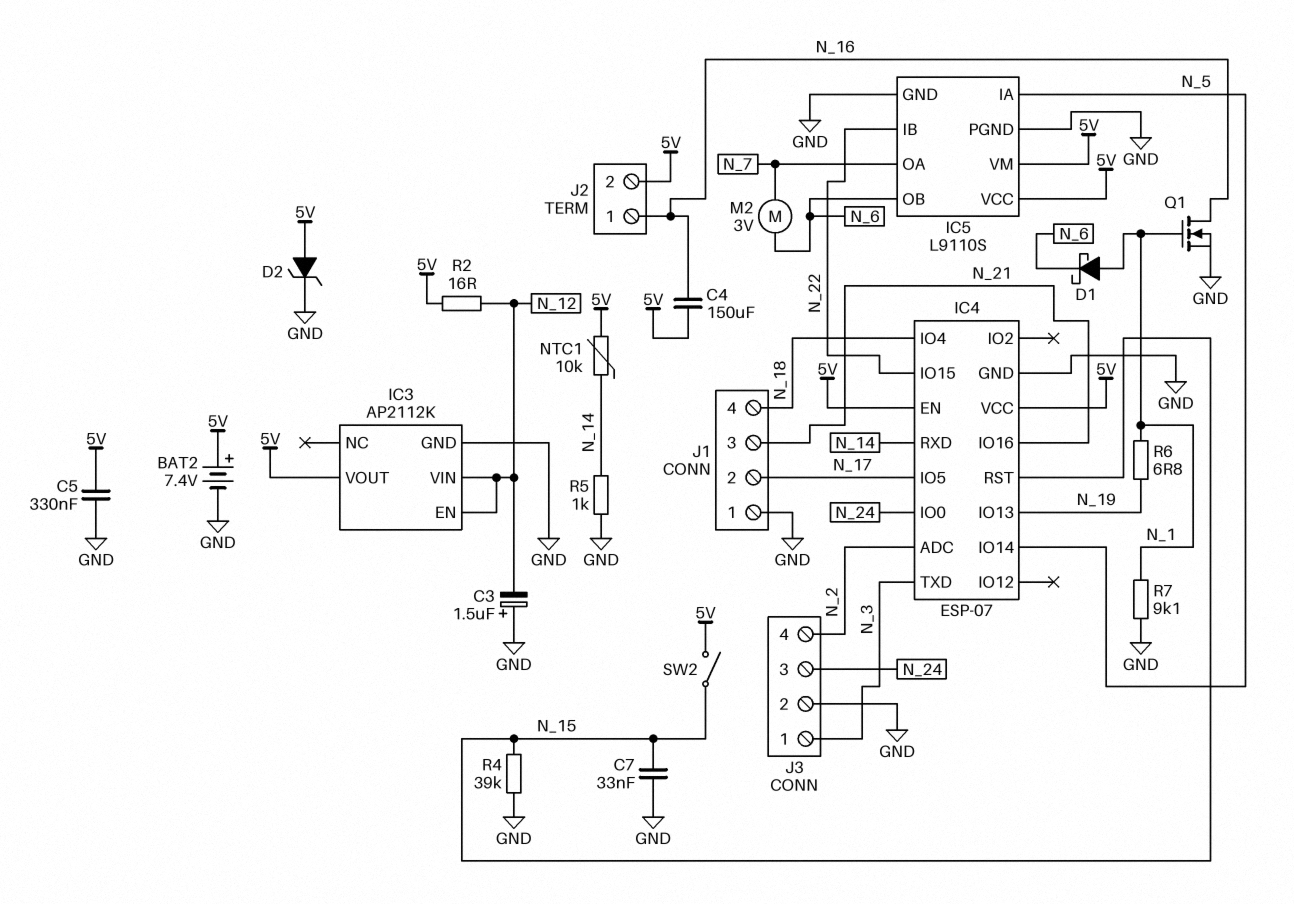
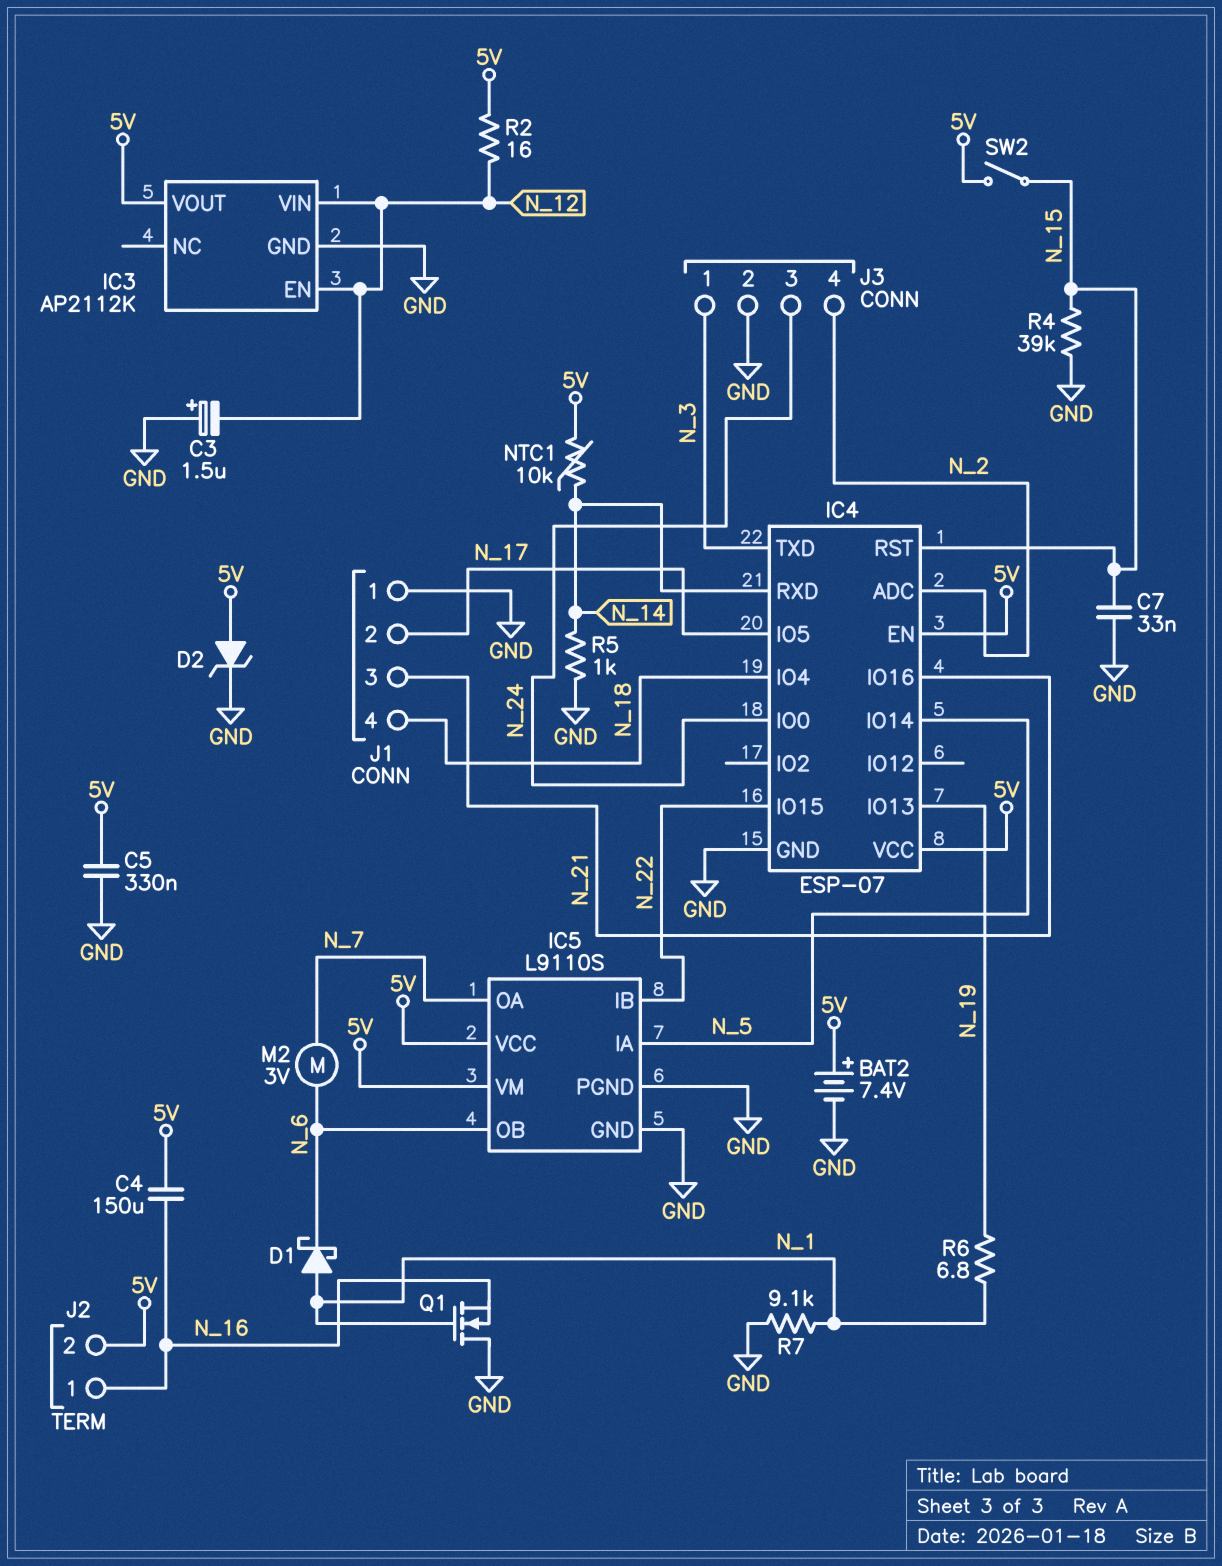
Q1: NMOS (G N_1, D N_16, S GND) -> NMOS (G N_1, D GND, S N_16)

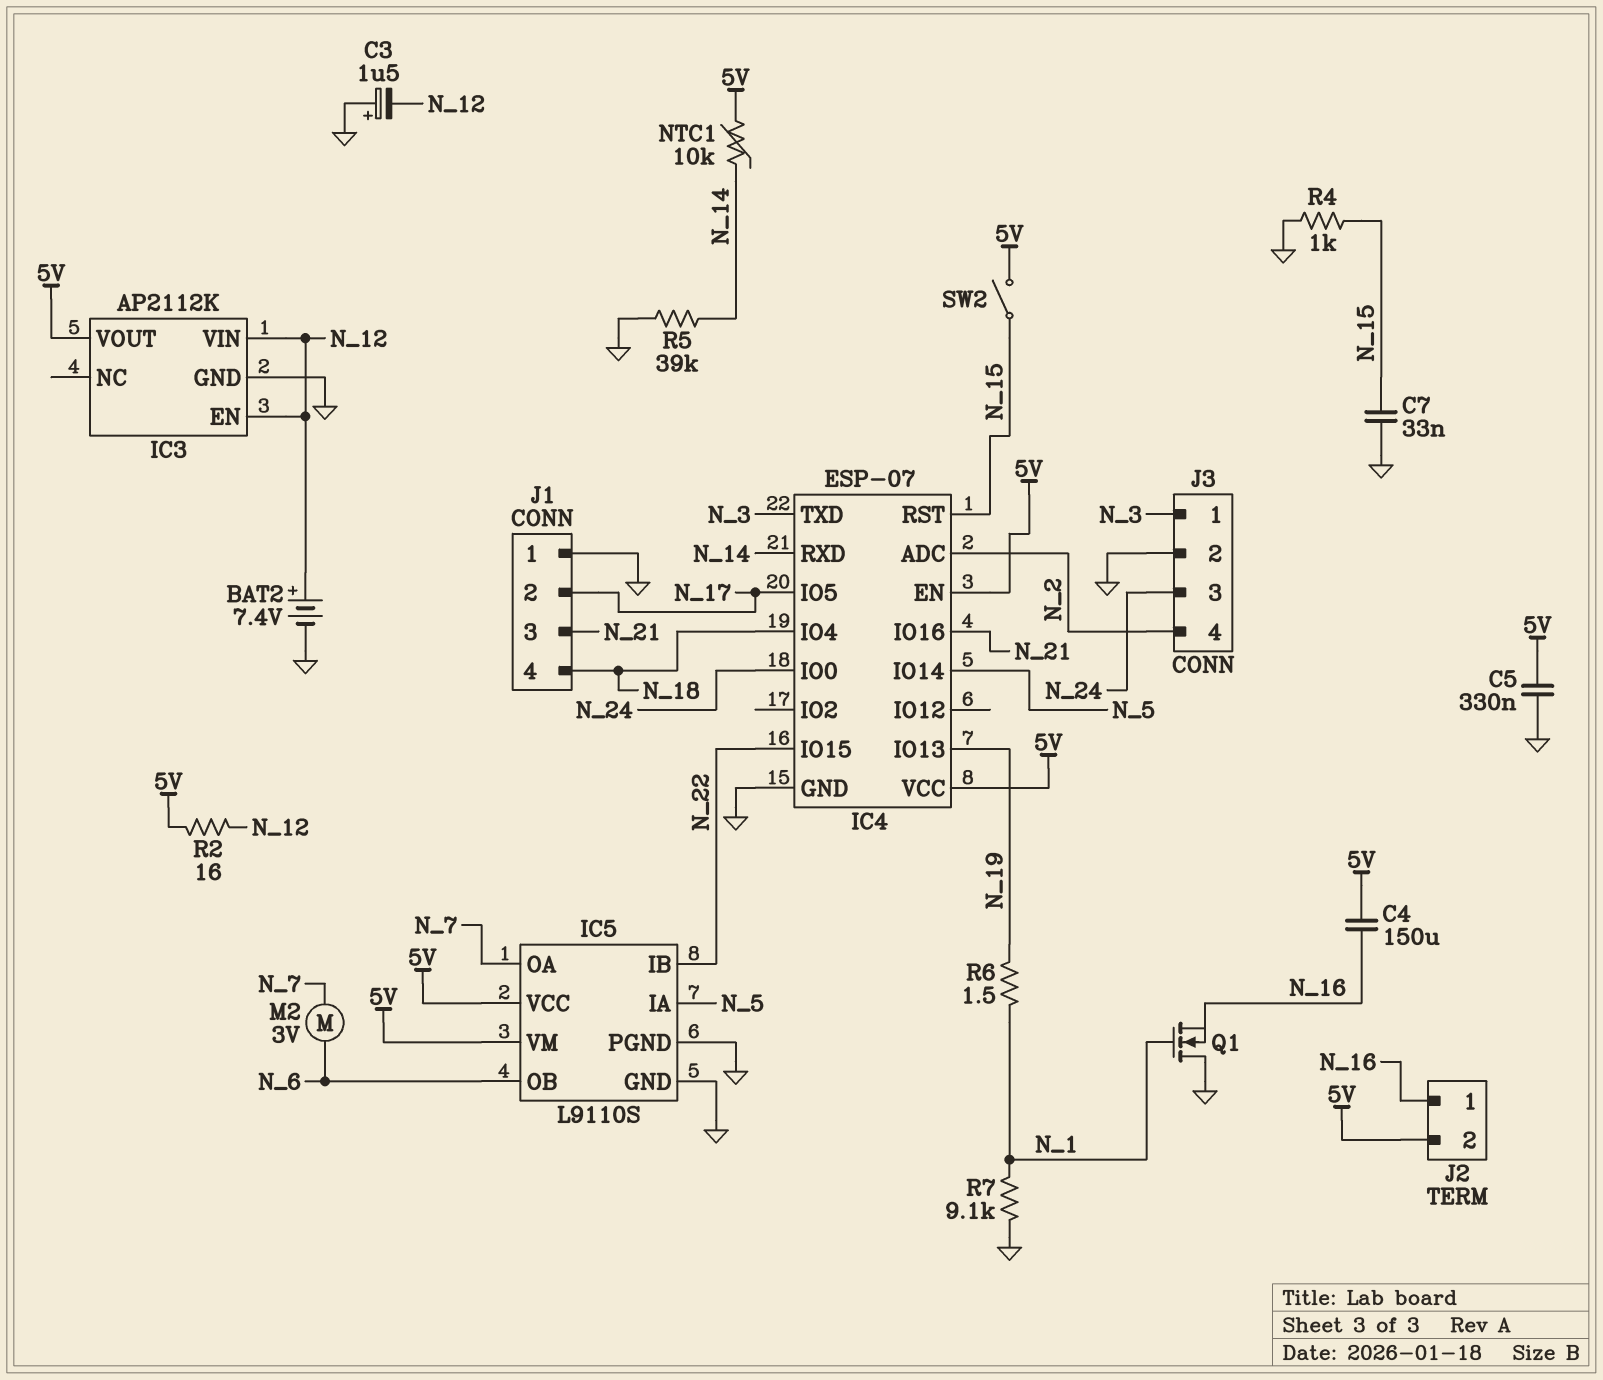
BAT2: 7.4V (plus 5V, minus GND) -> 7.4V (plus N_12, minus GND)
D1: schottky (A N_1, K N_6) -> none
D2: zener (A 5V, K GND) -> none
R4: 39k (GND, N_15) -> 1k (GND, N_15)
R5: 1k (GND, N_14) -> 39k (GND, N_14)
R6: 6.8 (N_1, N_19) -> 1.5 (N_1, N_19)

